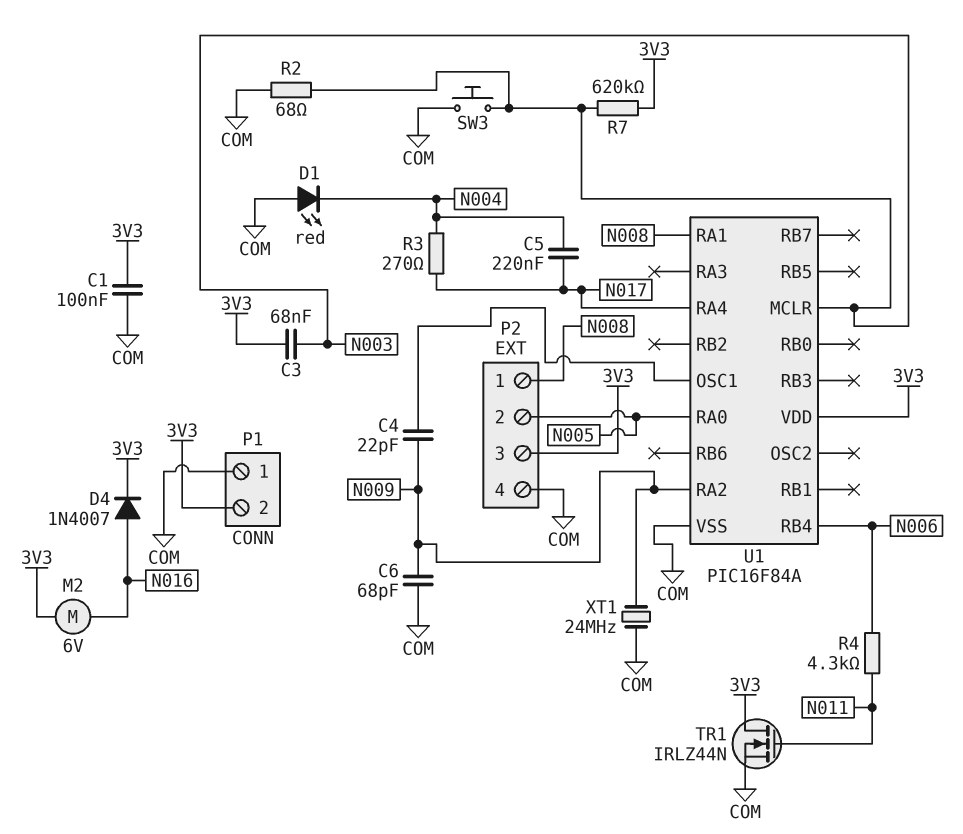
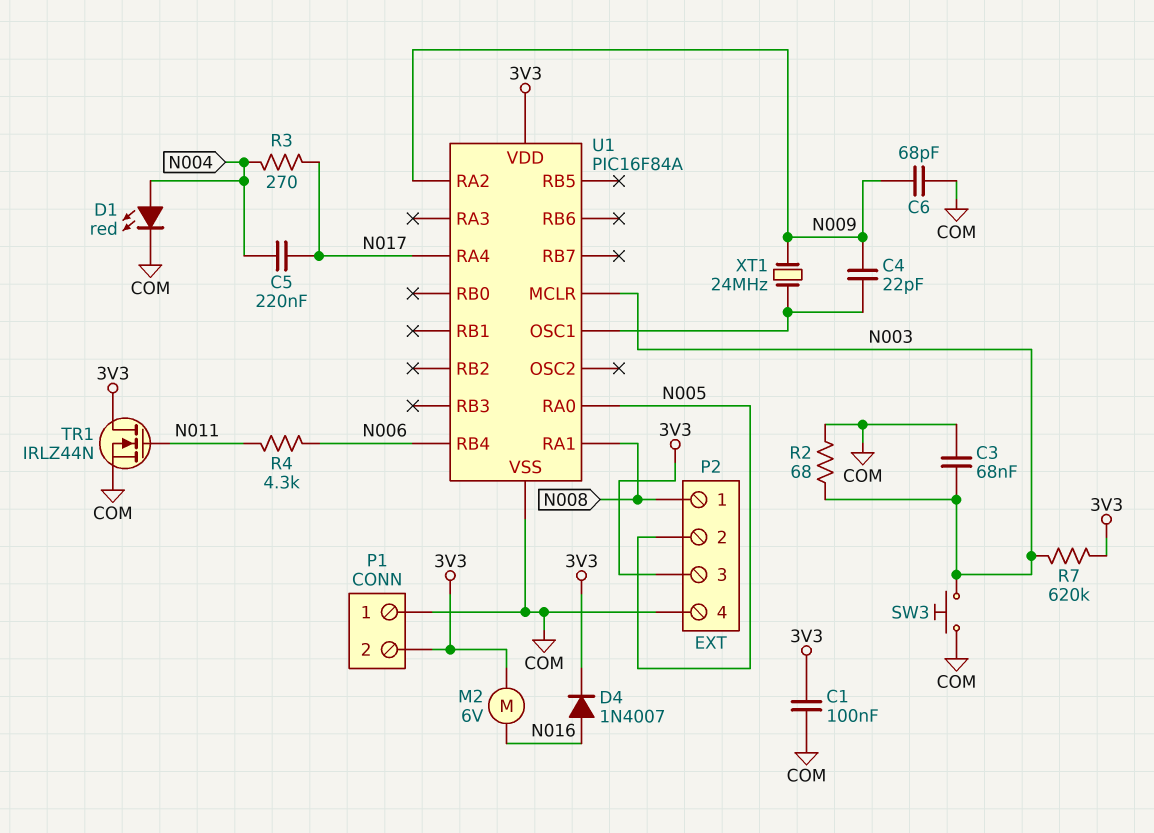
C3: 68nF (3V3, N003) -> 68nF (COM, N003)
D1: LED red (A COM, K N004) -> LED red (A N004, K COM)
XT1: 24MHz (COM, N009) -> 24MHz (N009, U1/OSC1)

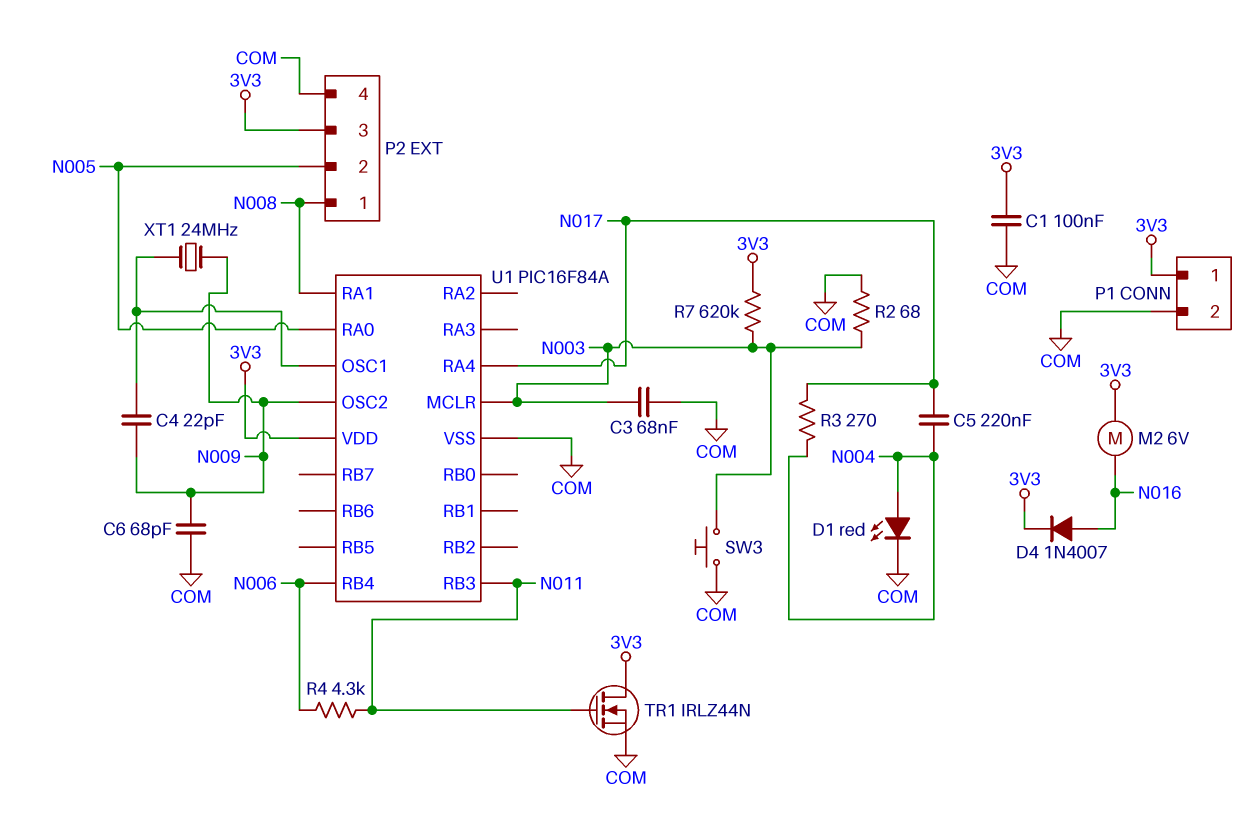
P1 pin 1: COM -> 3V3
P1 pin 2: 3V3 -> COM
U1 pin OSC2: none -> N009
U1 pin RA2: N009 -> none
U1 pin RB3: none -> N011

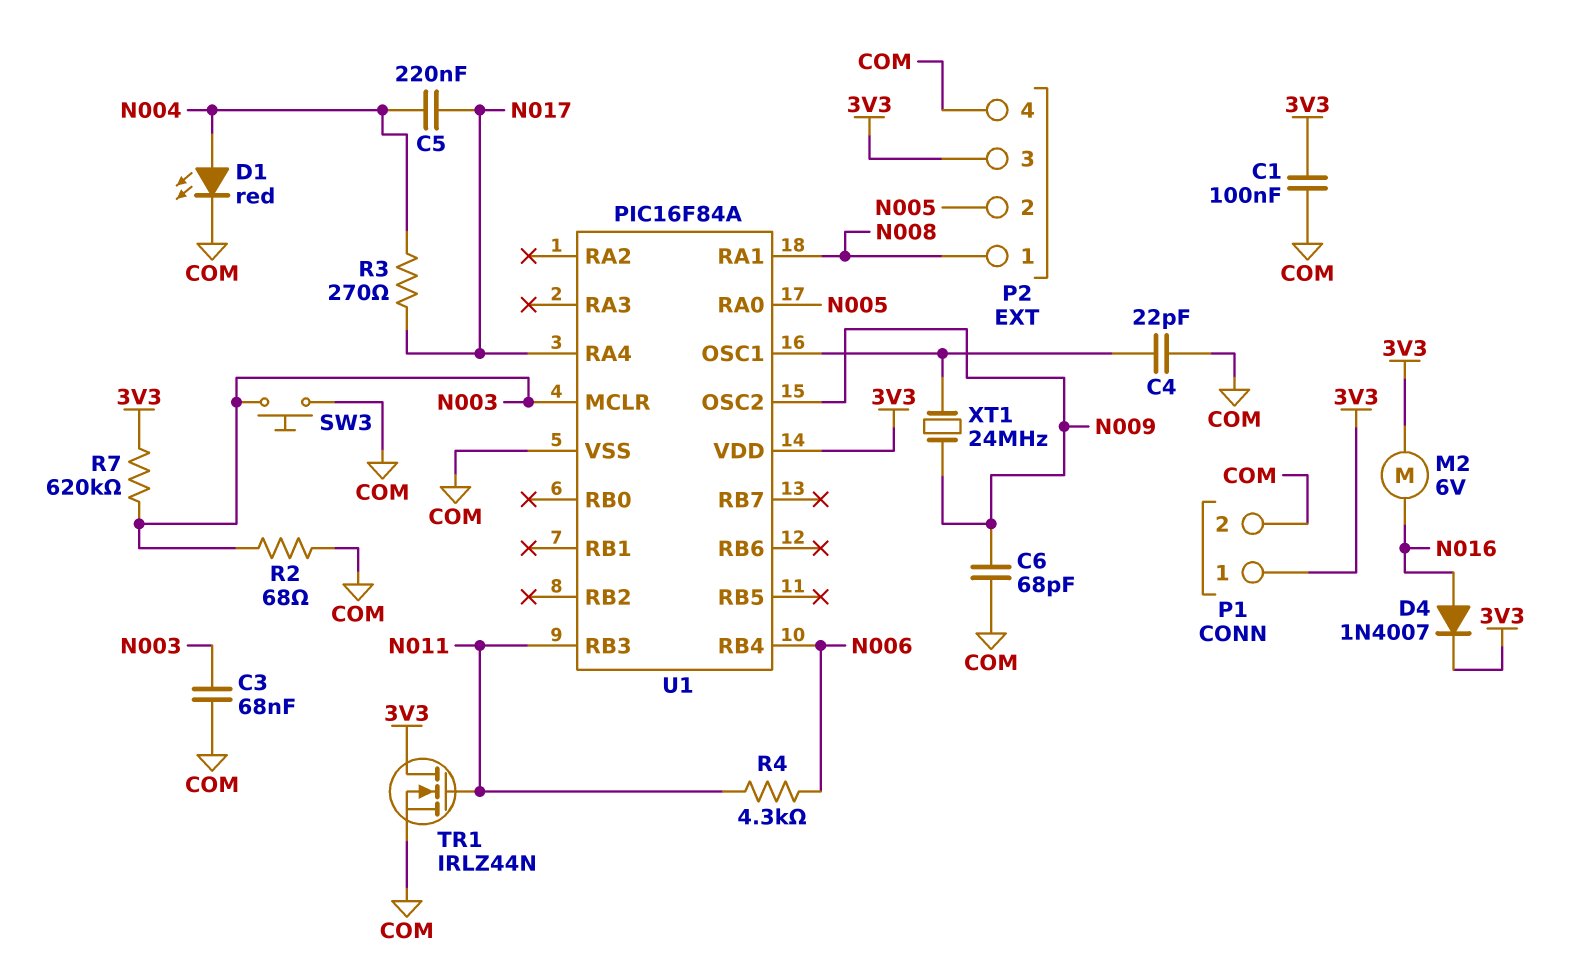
C4: 22pF (N009, U1/OSC1) -> 22pF (COM, U1/OSC1)

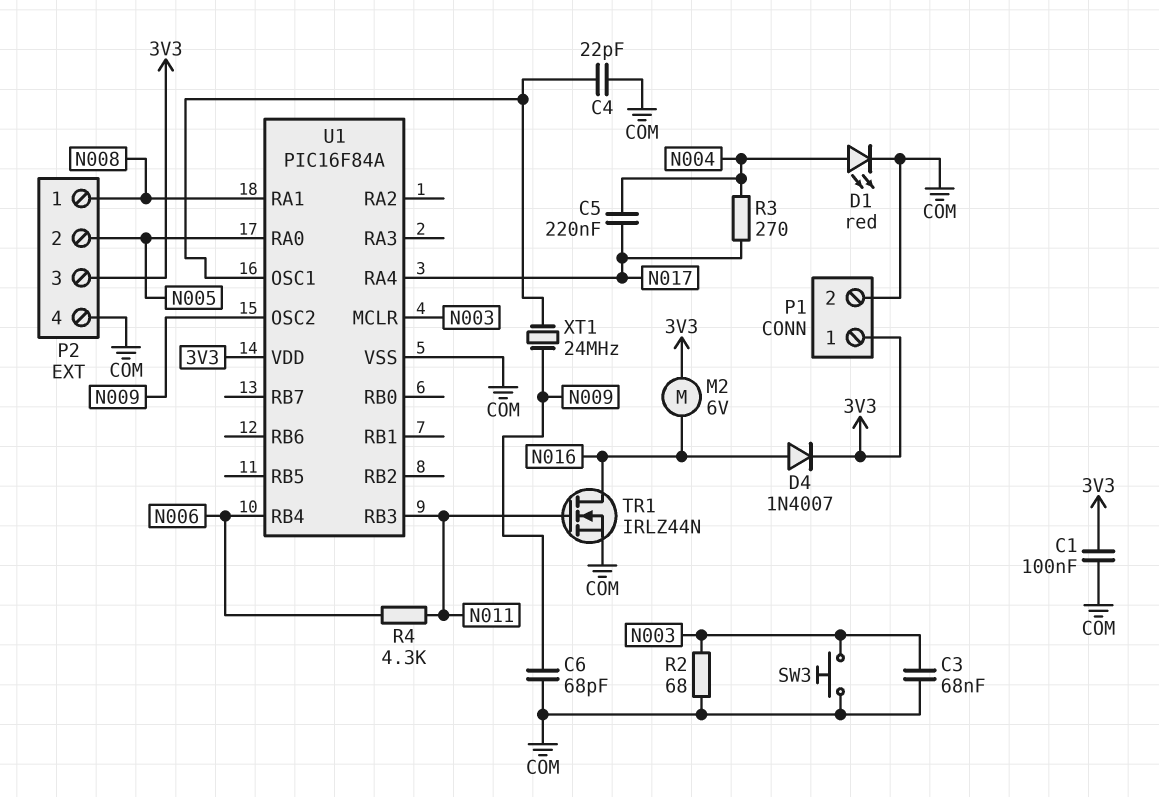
R7: 620k (3V3, N003) -> none
TR1: NMOS IRLZ44N (G N011, D 3V3, S COM) -> NMOS IRLZ44N (G N011, D N016, S COM)

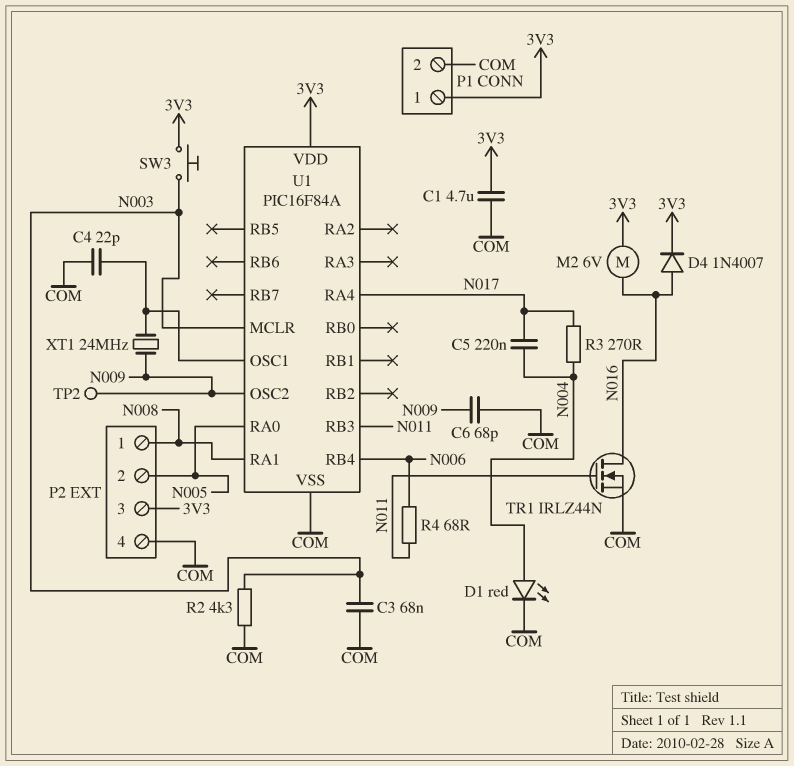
C1: 100nF (3V3, COM) -> 4.7uF (3V3, COM)
R2: 68 (COM, N003) -> 4.3k (COM, N003)
R4: 4.3k (N006, N011) -> 68 (N006, N011)
SW3: button (COM, N003) -> button (3V3, N003)
TP2: none -> test point (N009)

